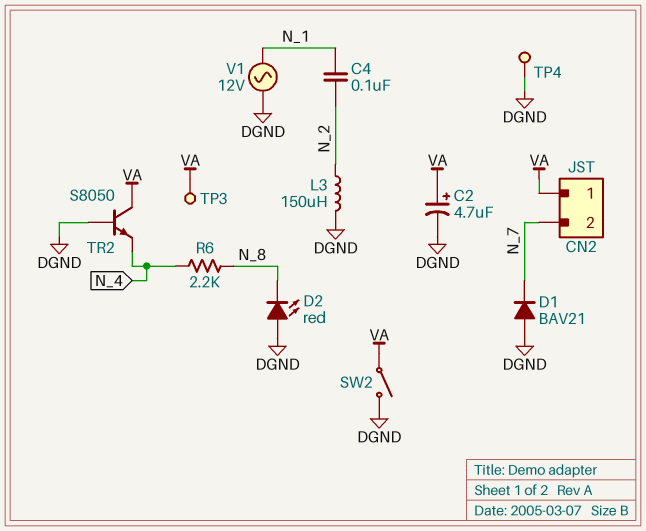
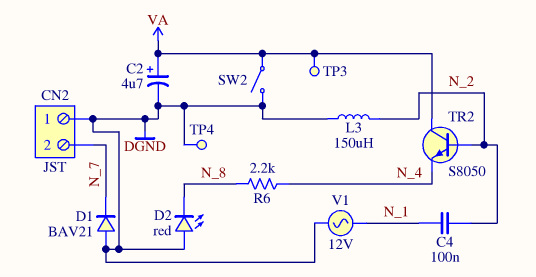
CN2 pin 1: VA -> DGND
TR2: NPN S8050 (B DGND, C VA, E N_4) -> NPN S8050 (B N_2, C VA, E N_4)

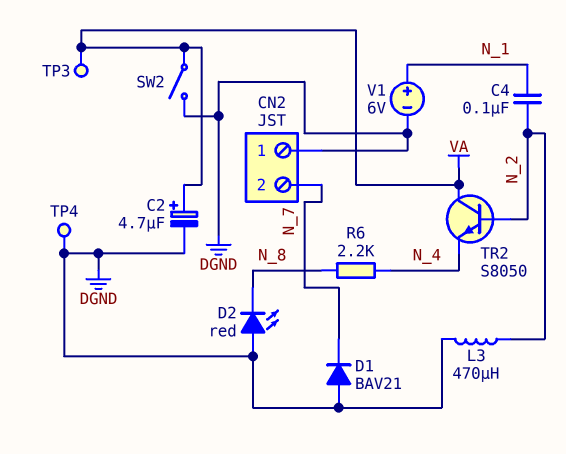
L3: 150uH (DGND, N_2) -> 470uH (DGND, N_2)
V1: AC 12V (DGND, N_1) -> 6V (plus N_1, minus DGND)

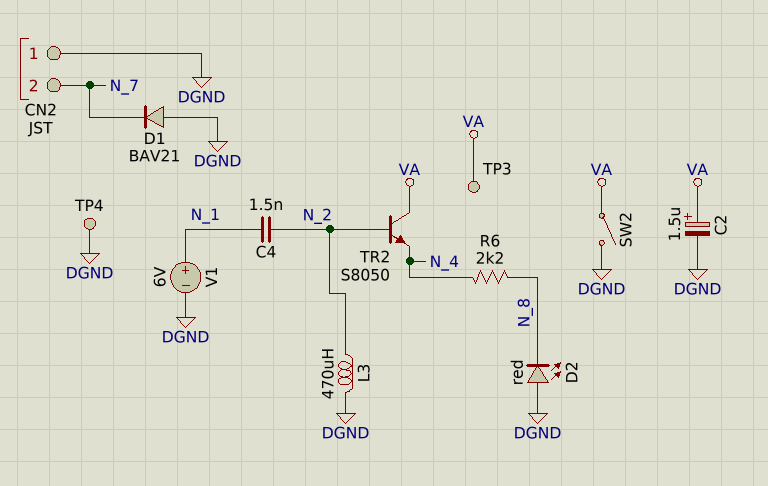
C2: 4.7uF (plus VA, minus DGND) -> 1.5uF (plus VA, minus DGND)
C4: 100nF (N_1, N_2) -> 1.5nF (N_1, N_2)

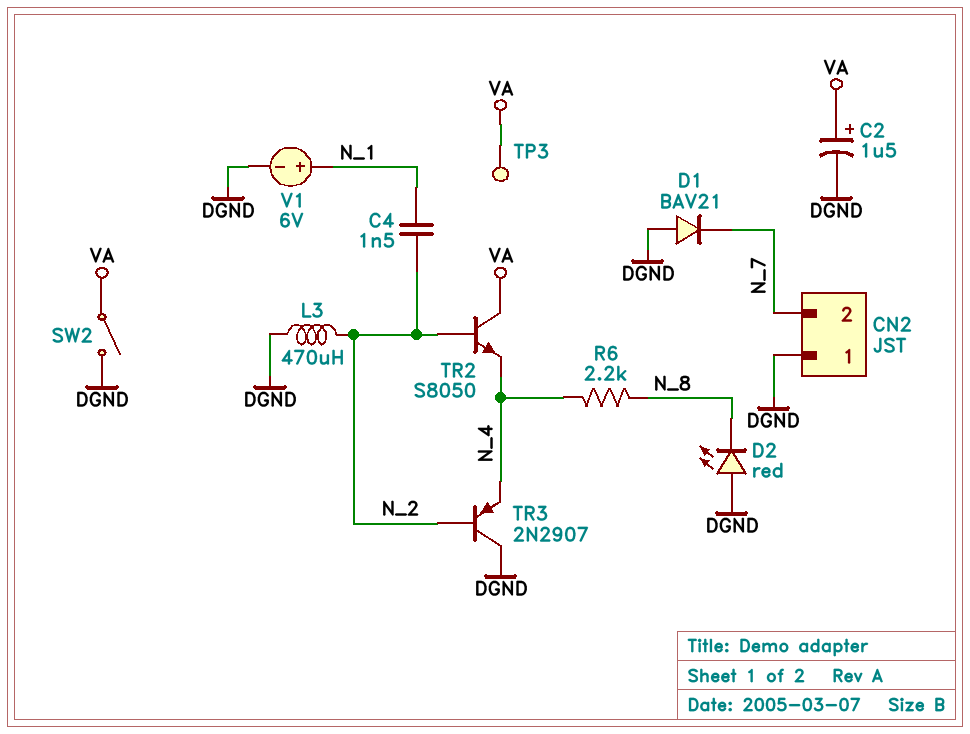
TP4: test point (DGND) -> none
TR3: none -> PNP 2N2907 (B N_2, C DGND, E N_4)

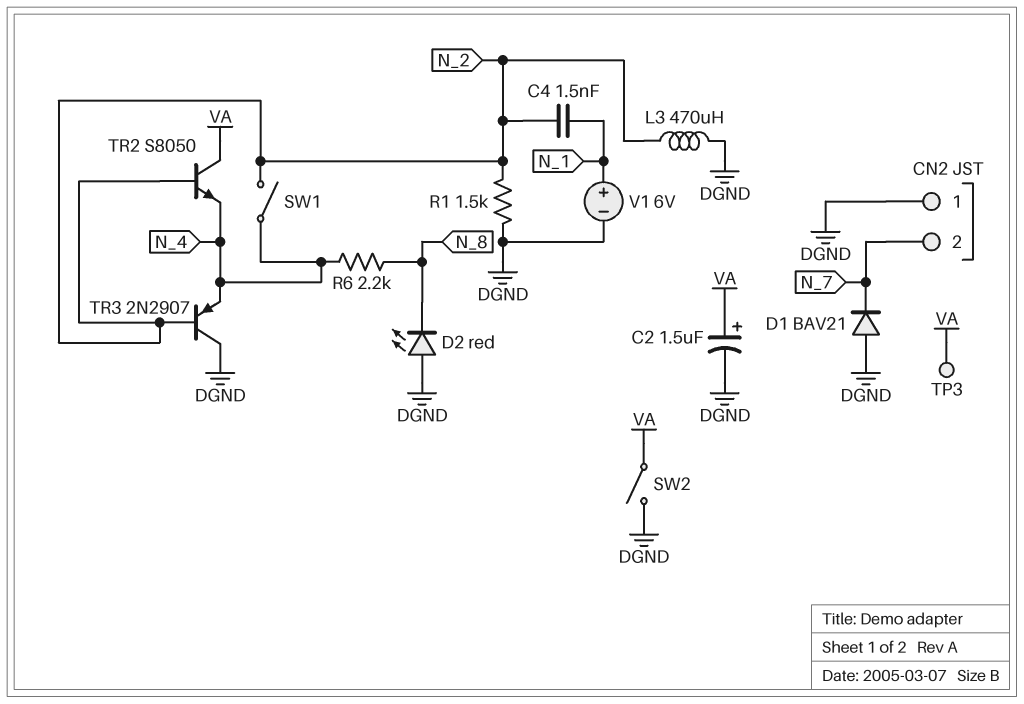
R1: none -> 1.5k (DGND, N_2)
SW1: none -> switch (N_2, N_4)

